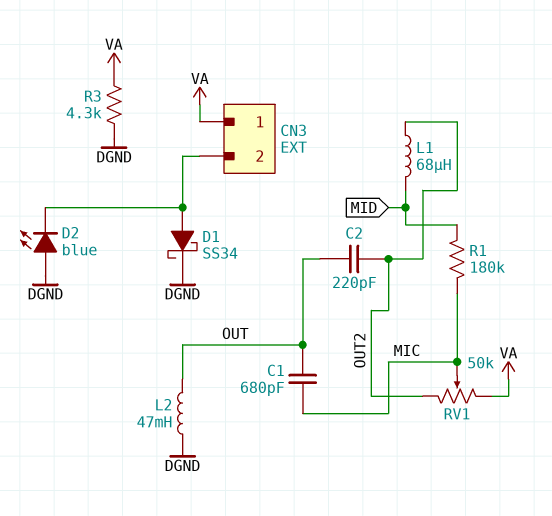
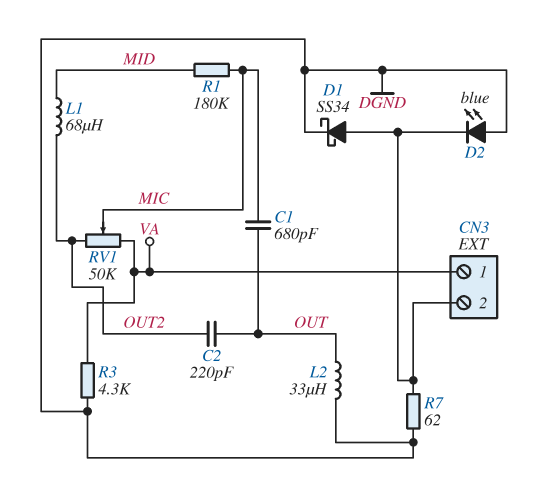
L2: 47mH (DGND, OUT) -> 33uH (DGND, OUT)
R7: none -> 62 (CN3/2, DGND)

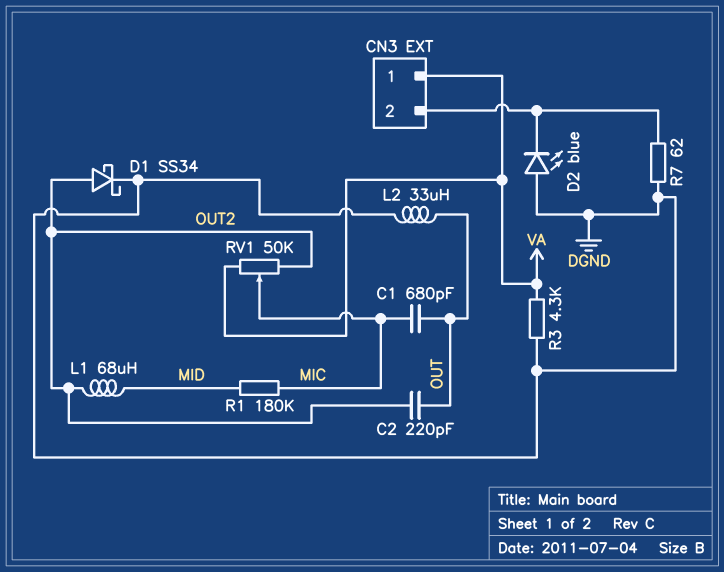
D1: schottky SS34 (A CN3/2, K DGND) -> schottky SS34 (A OUT2, K DGND)

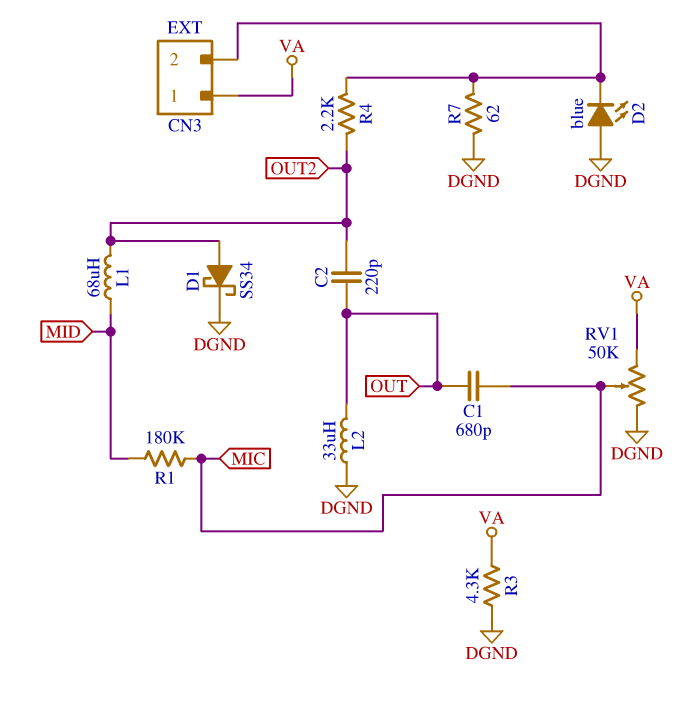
R4: none -> 2.2k (CN3/2, OUT2)
RV1: 50k (OUT2, VA, wiper MIC) -> 50k (DGND, VA, wiper MIC)

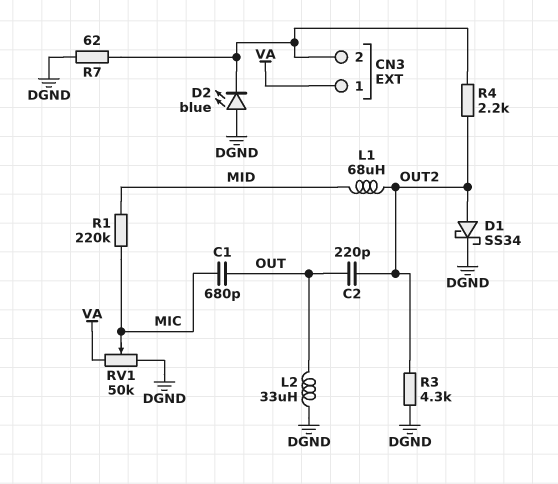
R1: 180k (MIC, MID) -> 220k (MIC, MID)
R3: 4.3k (DGND, VA) -> 4.3k (DGND, OUT2)

